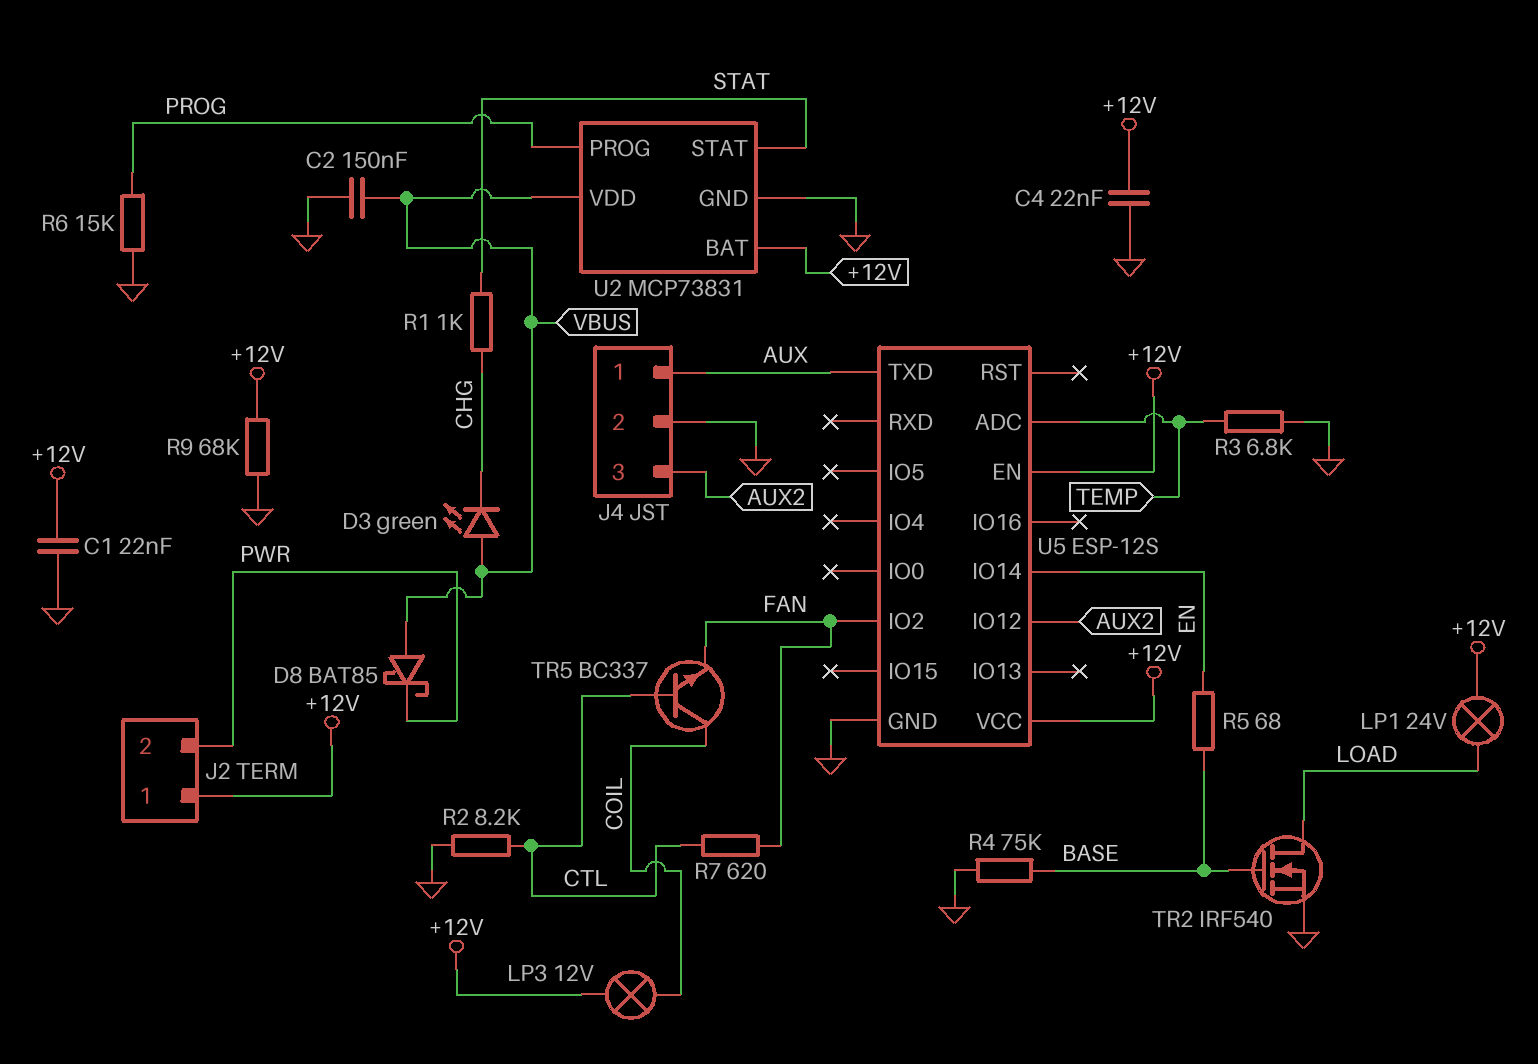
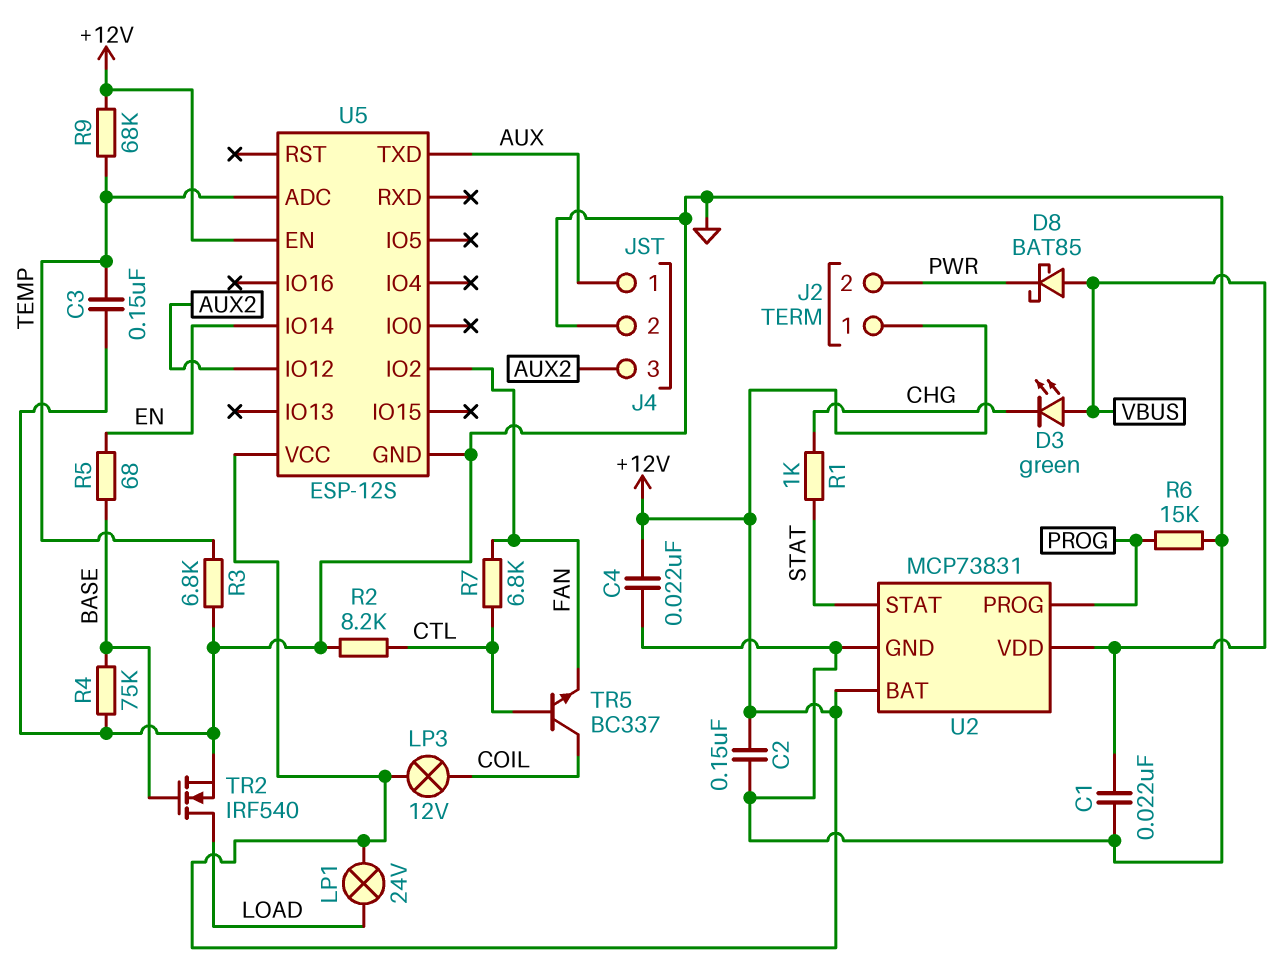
C1: 22nF (+12V, GND) -> 22nF (GND, VBUS)
C2: 150nF (GND, VBUS) -> 150nF (+12V, GND)
C3: none -> 150nF (GND, TEMP)
R7: 620 (CTL, FAN) -> 6.8k (CTL, FAN)
R9: 68k (+12V, GND) -> 68k (+12V, TEMP)

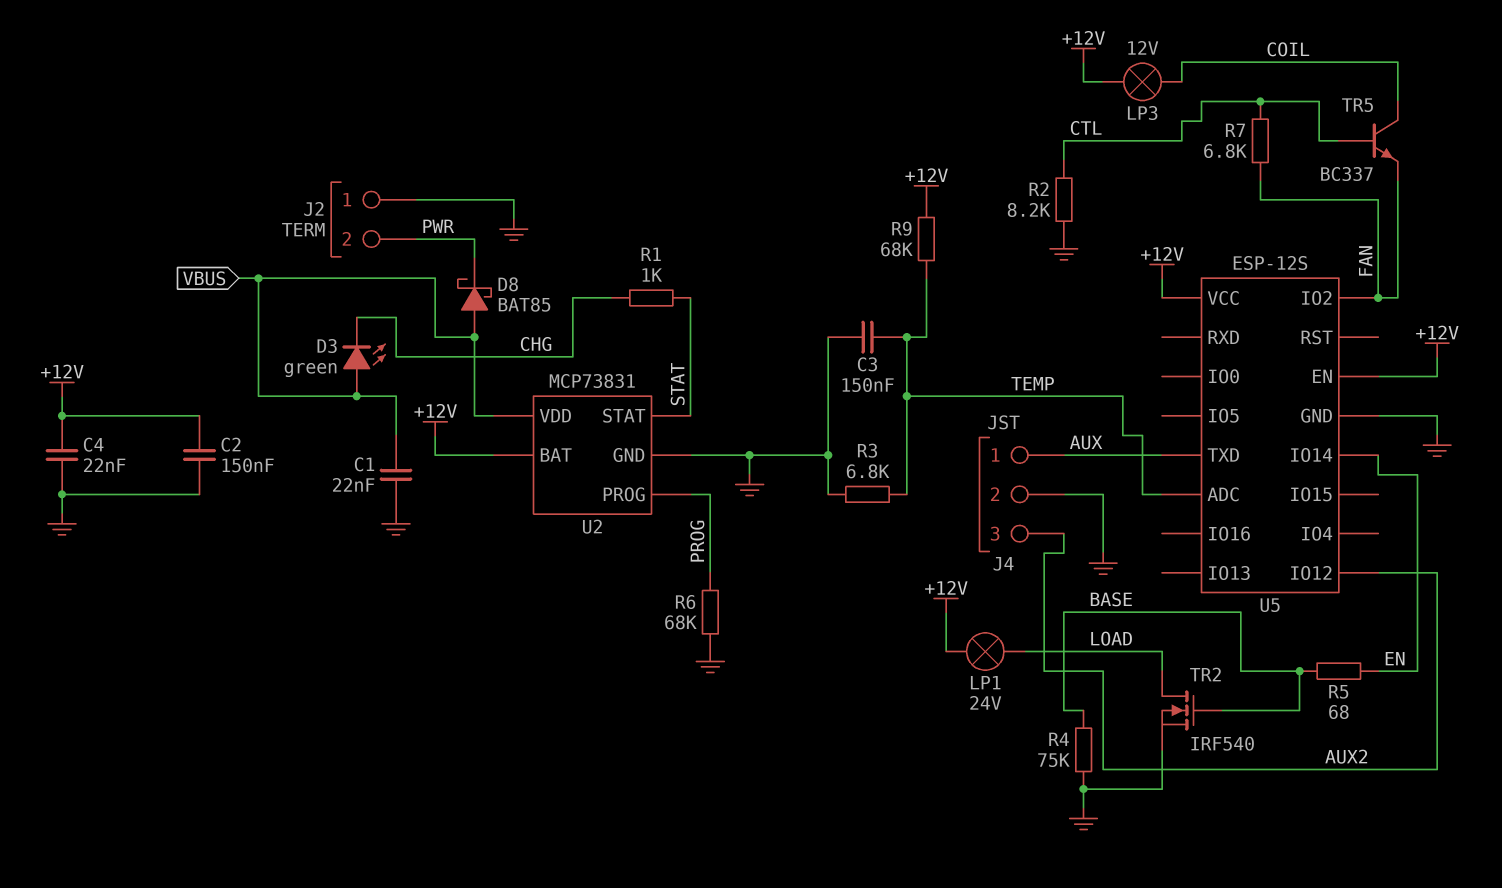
J2 pin 1: +12V -> GND
R6: 15k (GND, PROG) -> 68k (GND, PROG)

